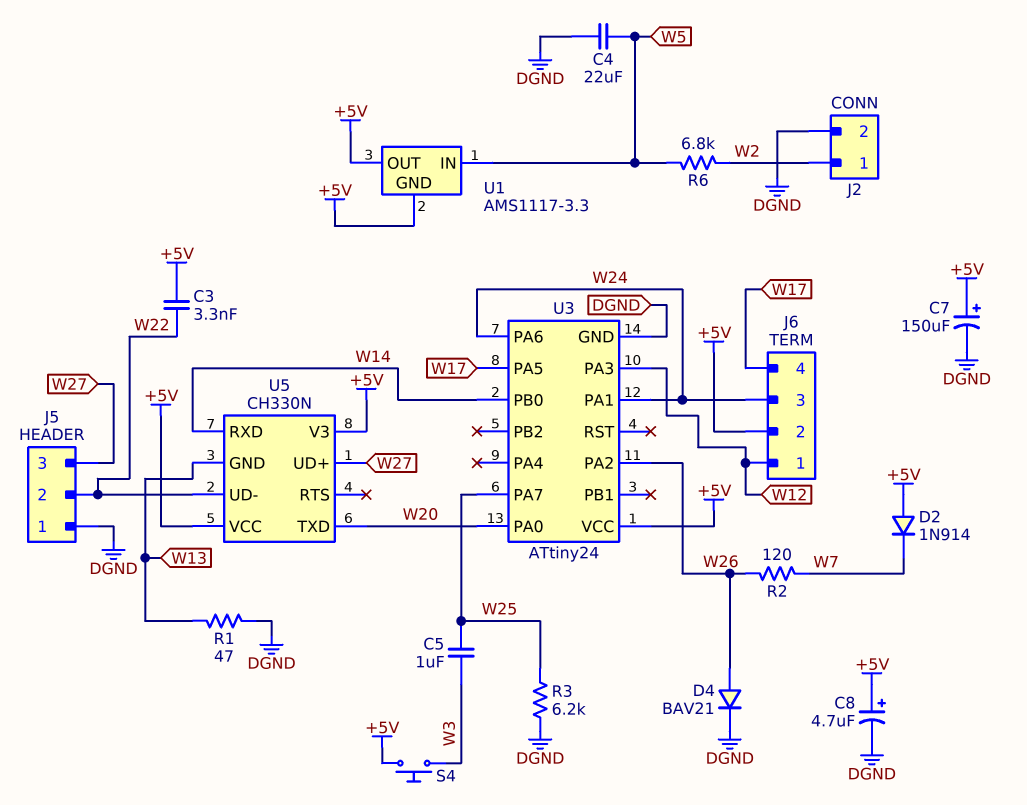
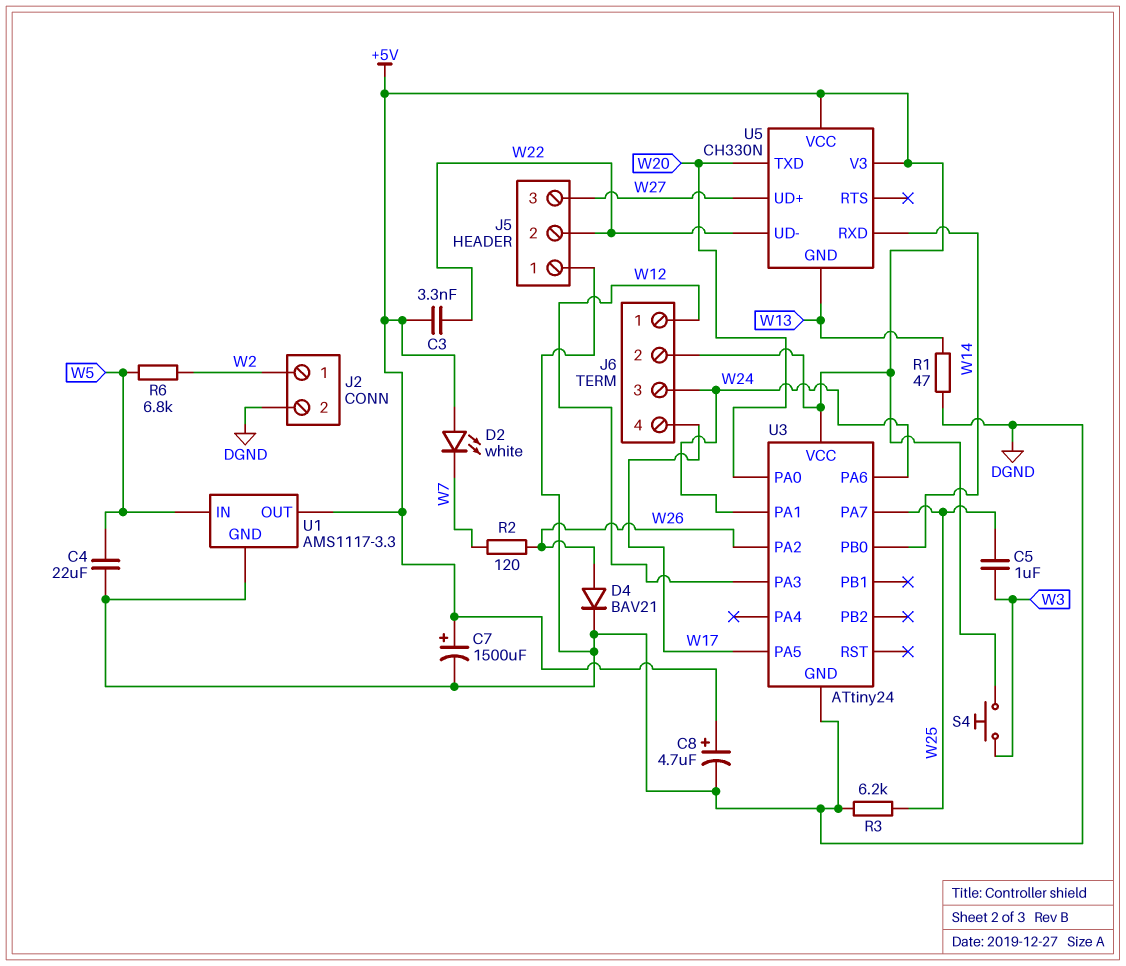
C7: 150uF (plus +5V, minus DGND) -> 1500uF (plus +5V, minus DGND)
D2: diode 1N914 (A +5V, K W7) -> LED white (A +5V, K W7)
U1 pin GND: +5V -> DGND

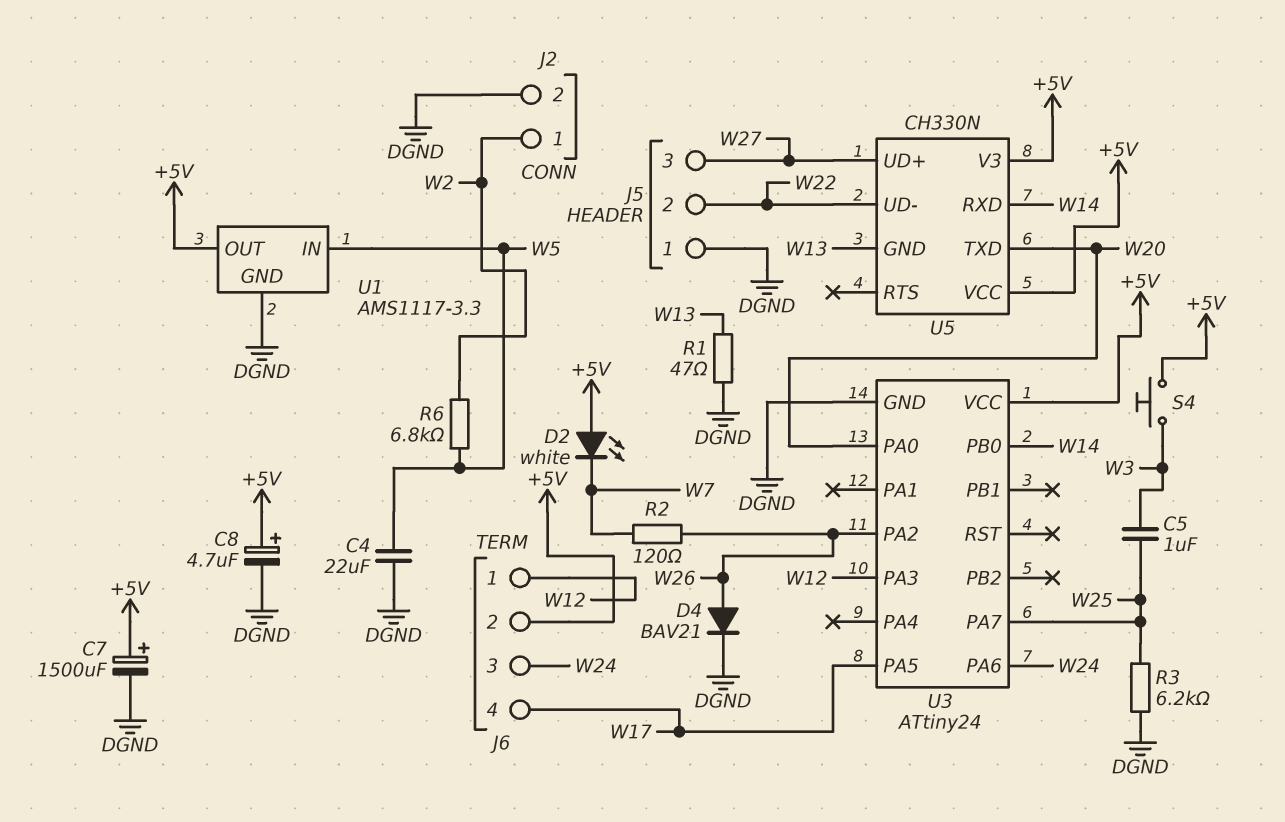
C3: 3.3nF (+5V, W22) -> none
U3 pin PA1: W24 -> none

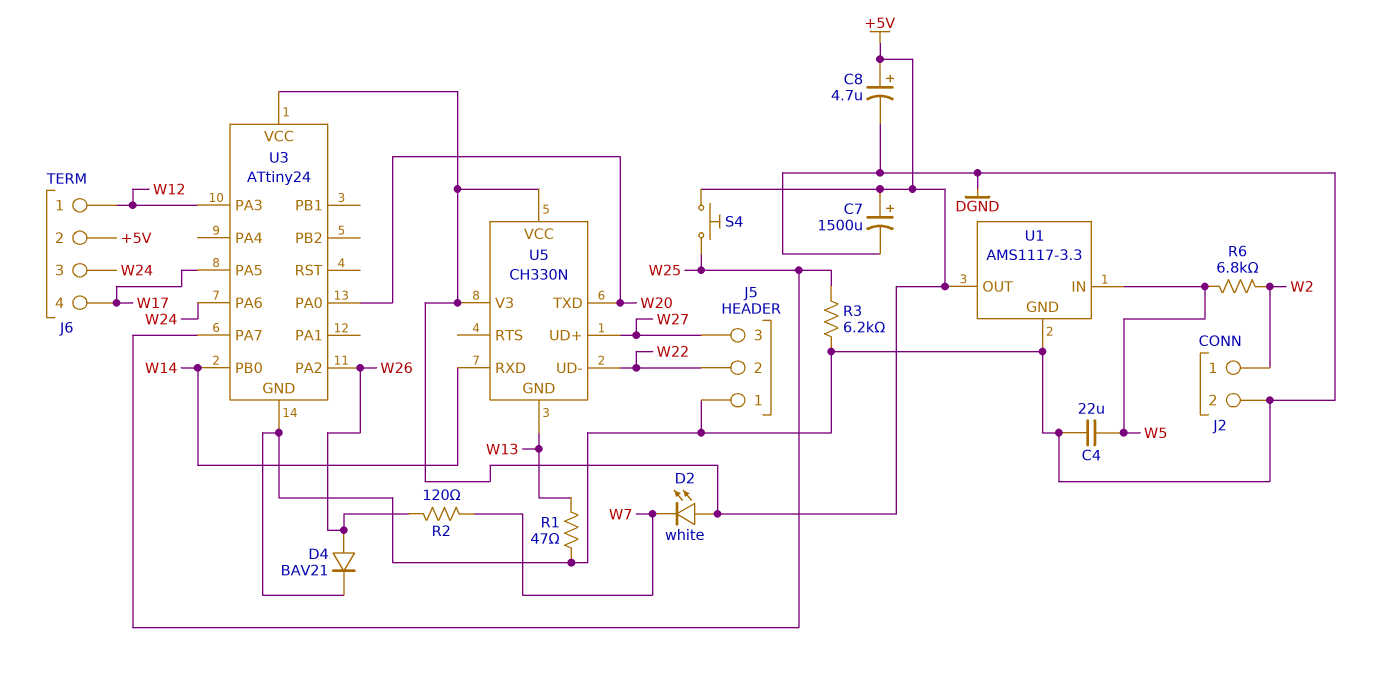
C5: 1uF (W3, W25) -> none
S4: button (+5V, W3) -> button (+5V, W25)

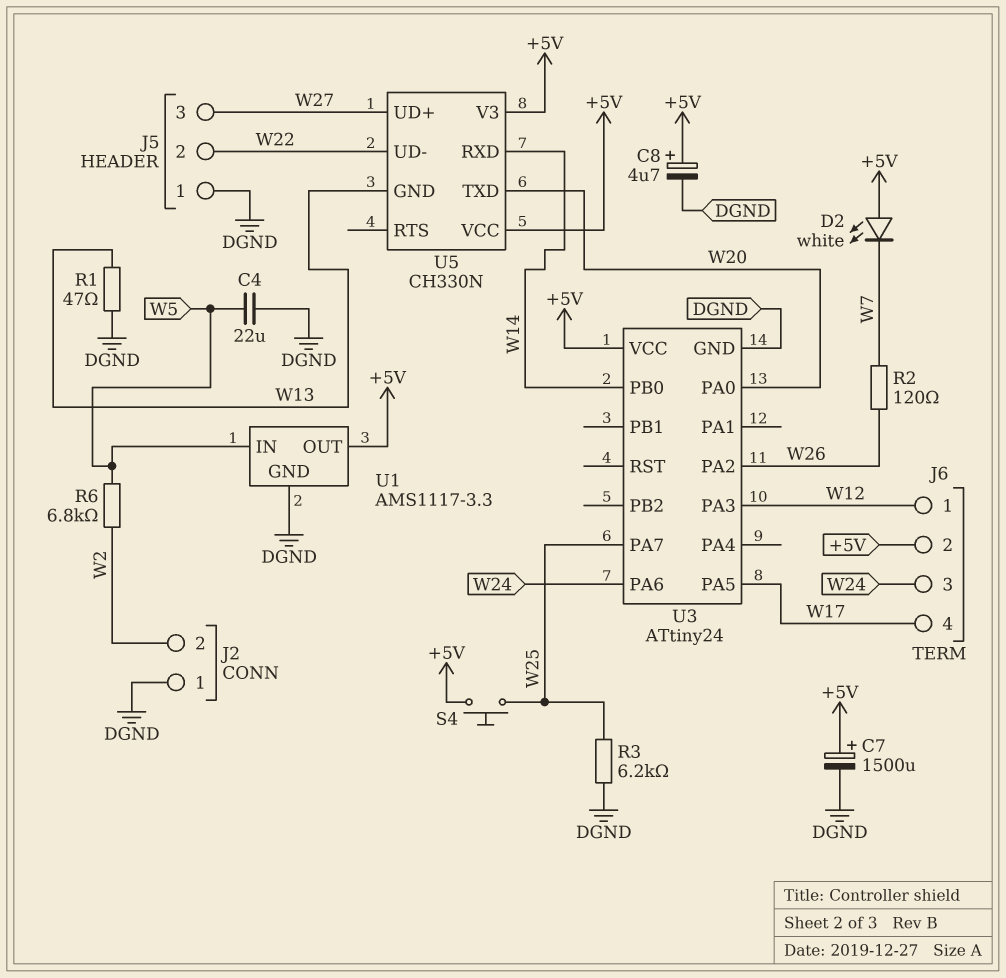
D4: diode BAV21 (A W26, K DGND) -> none
J2 pin 1: W2 -> DGND
J2 pin 2: DGND -> W2

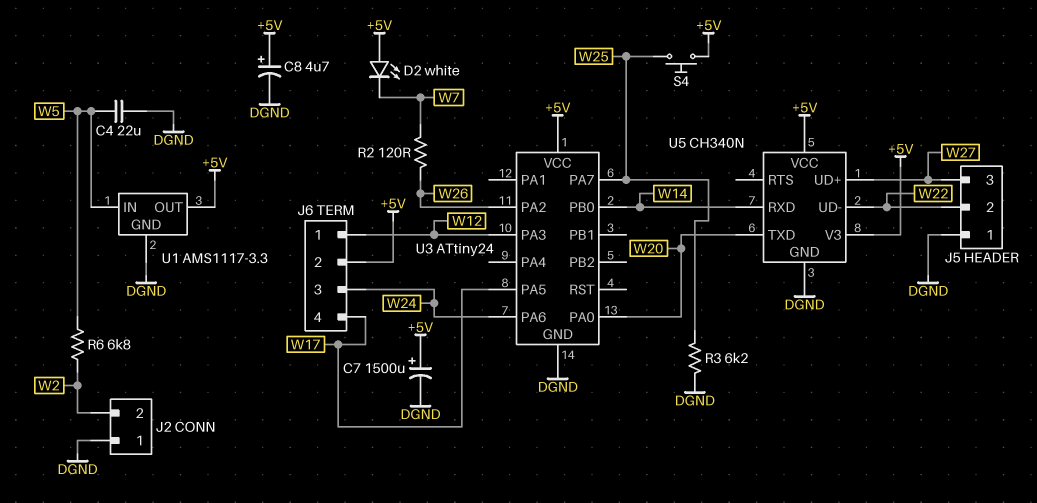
R1: 47 (DGND, W13) -> none
U5: CH330N -> CH340N
U5 pin GND: W13 -> DGND

